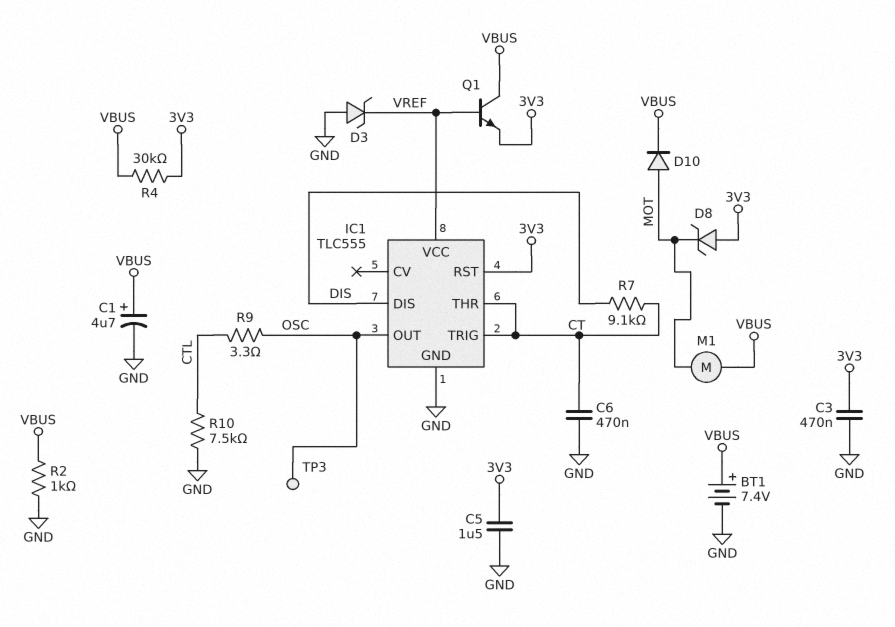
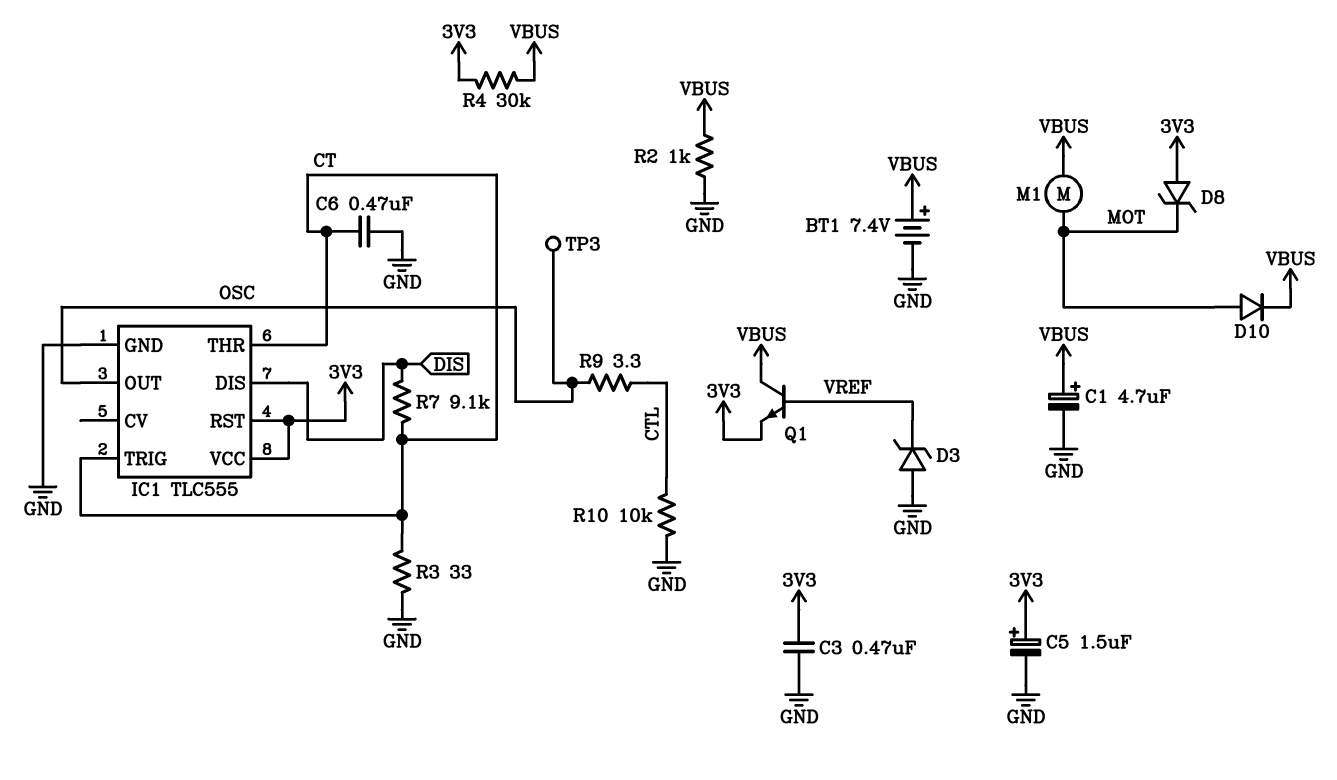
C5: 1.5uF (3V3, GND) -> 1.5uF (plus 3V3, minus GND)
IC1 pin VCC: VREF -> 3V3
R3: none -> 33 (CT, GND)
R10: 7.5k (CTL, GND) -> 10k (CTL, GND)

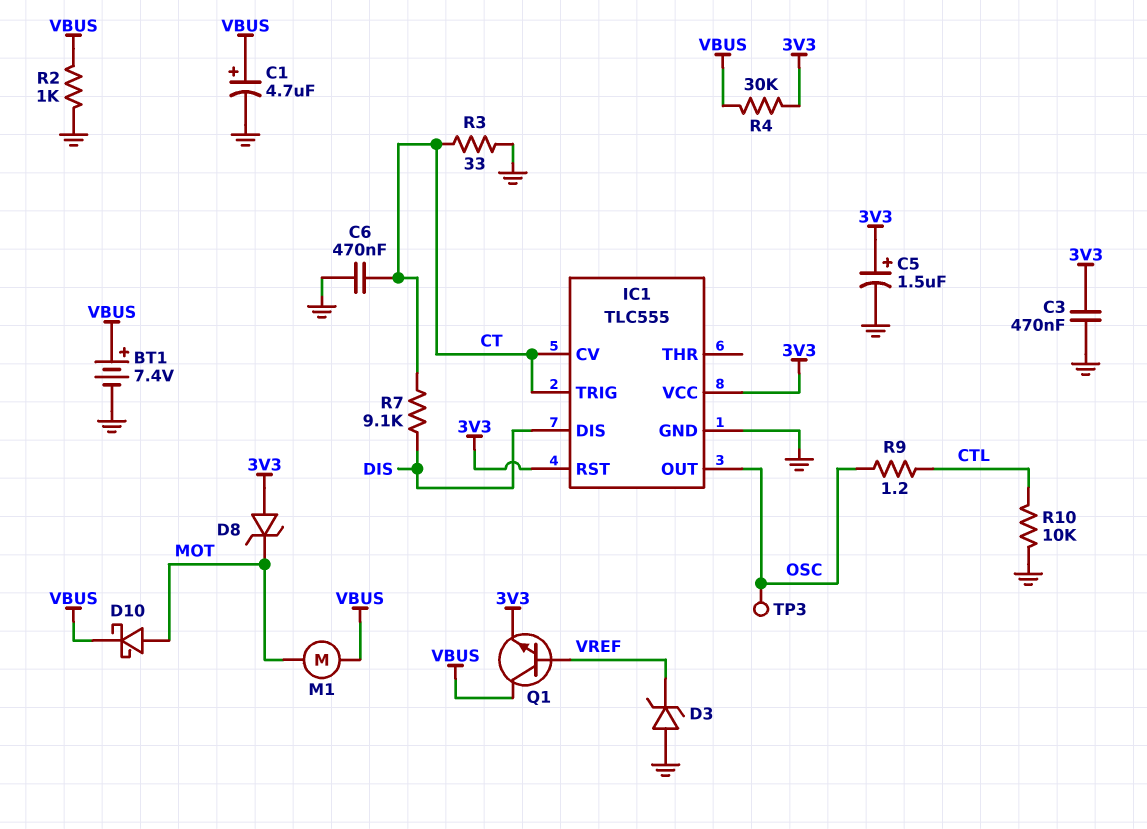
D10: diode (A MOT, K VBUS) -> schottky (A MOT, K VBUS)
IC1 pin CV: none -> CT
IC1 pin THR: CT -> none
R9: 3.3 (CTL, OSC) -> 1.2 (CTL, OSC)

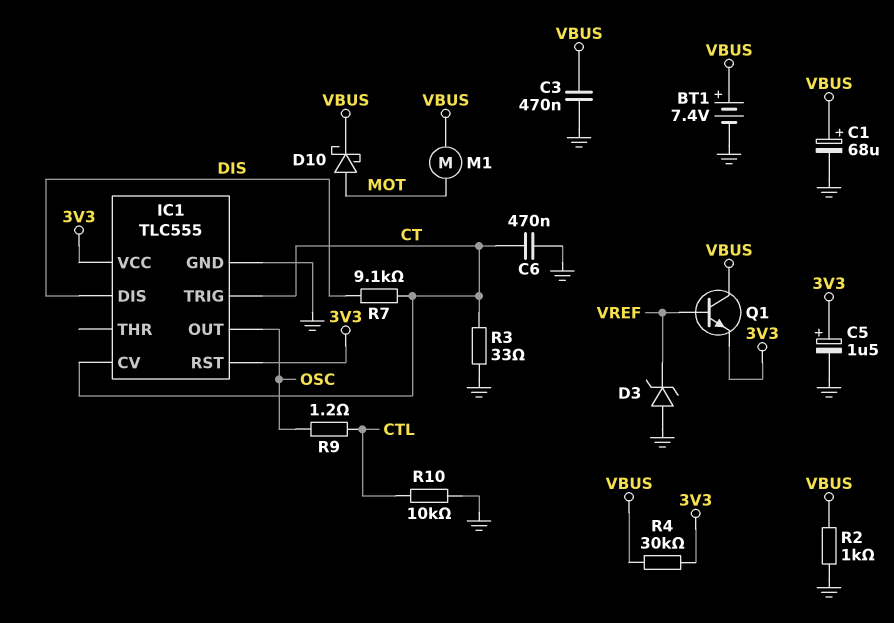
C1: 4.7uF (plus VBUS, minus GND) -> 68uF (plus VBUS, minus GND)
C3: 470nF (3V3, GND) -> 470nF (GND, VBUS)
D8: zener (A 3V3, K MOT) -> none
TP3: test point (OSC) -> none

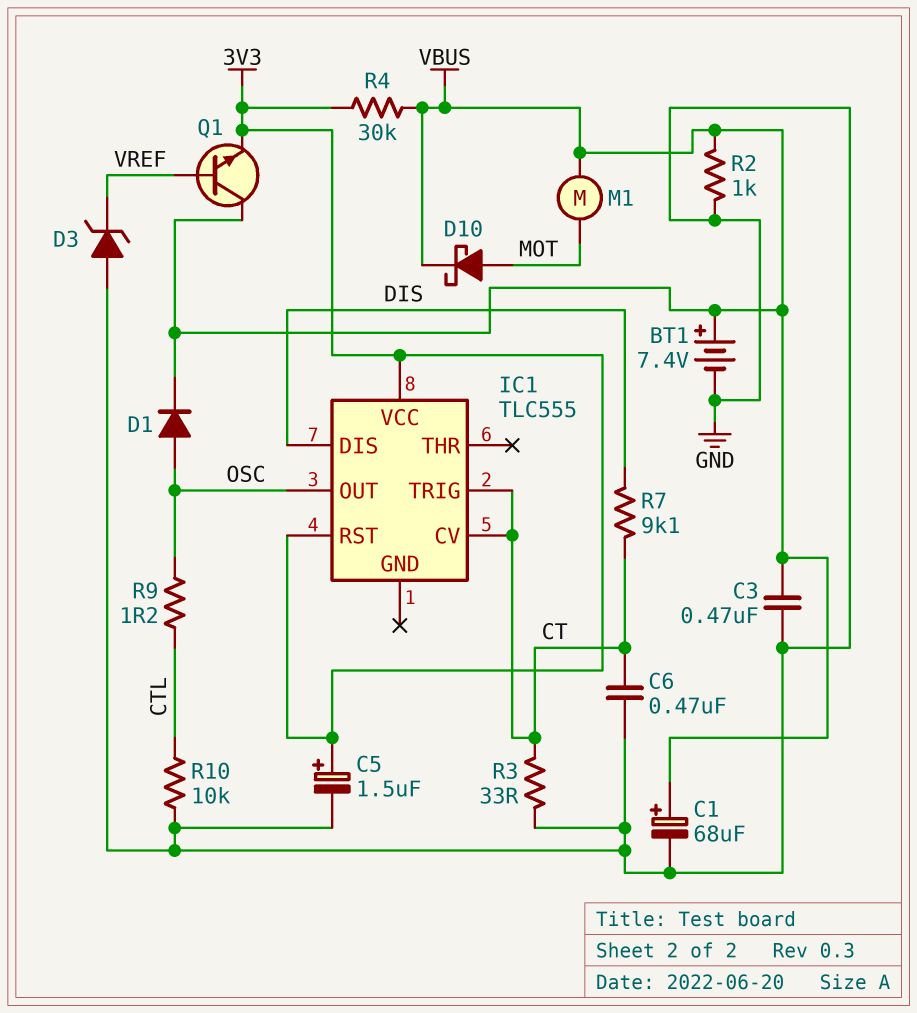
D1: none -> diode (A OSC, K VBUS)
IC1 pin GND: GND -> none

